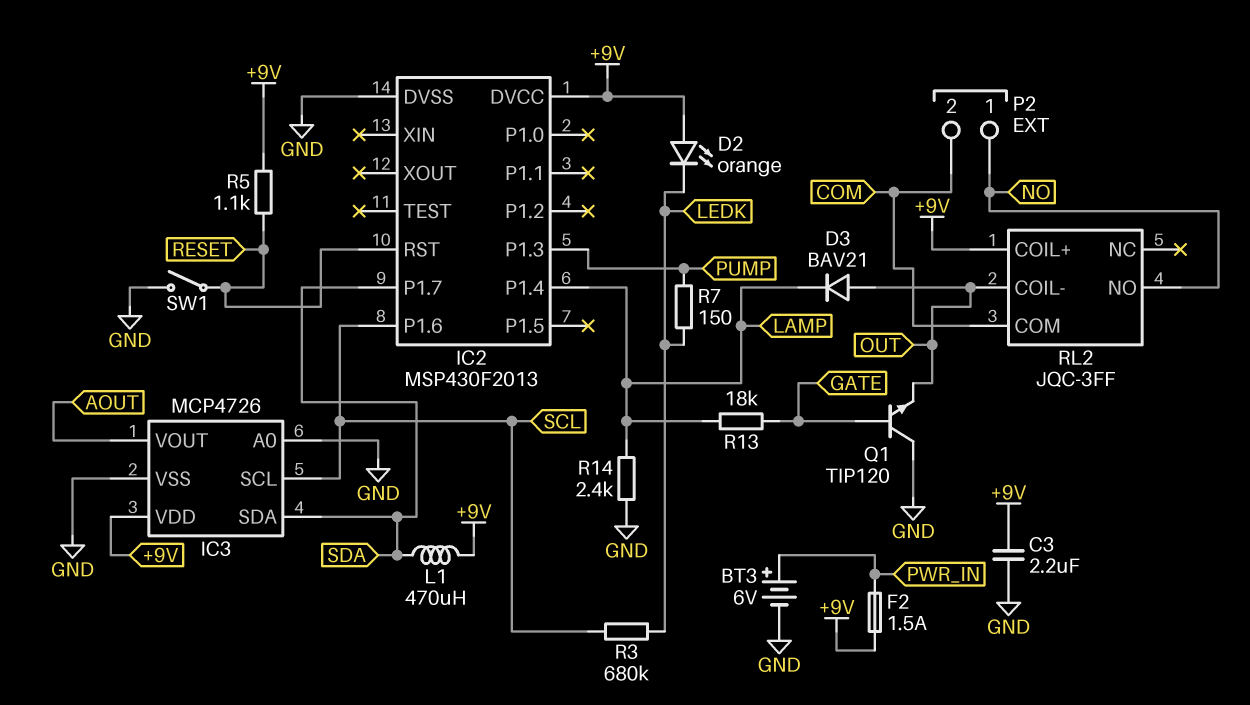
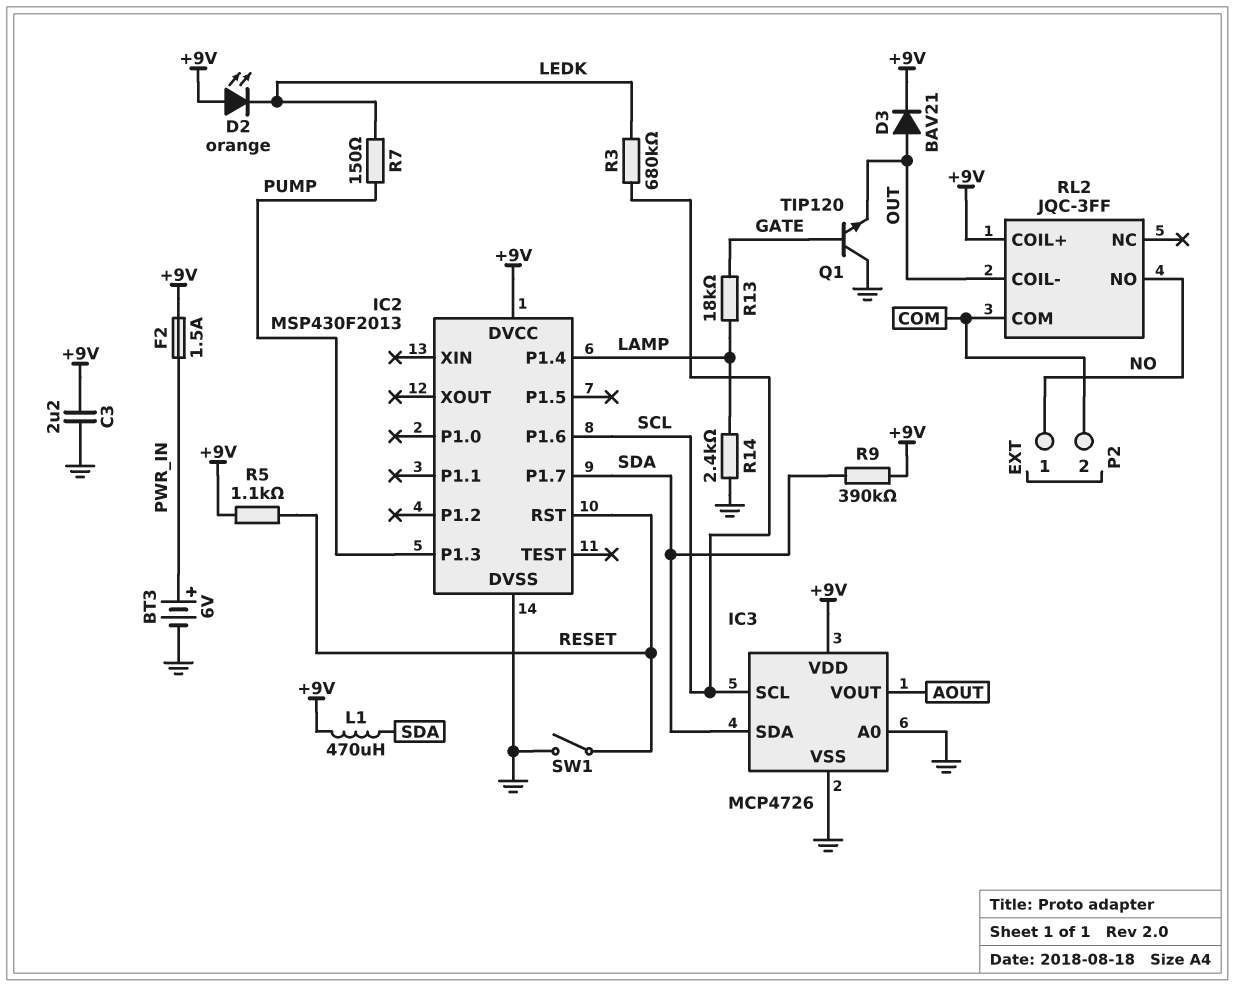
D3: diode BAV21 (A OUT, K LAMP) -> diode BAV21 (A OUT, K +9V)
R9: none -> 390k (+9V, SDA)

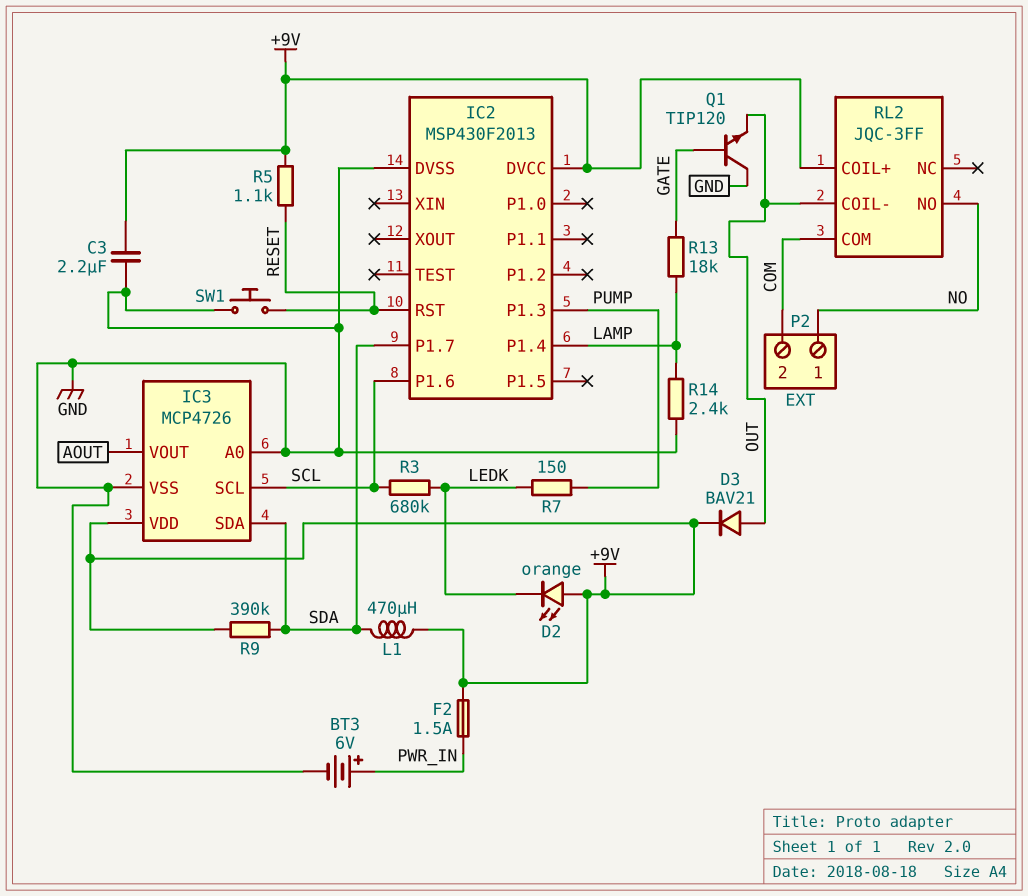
SW1: switch (GND, RESET) -> button (GND, RESET)

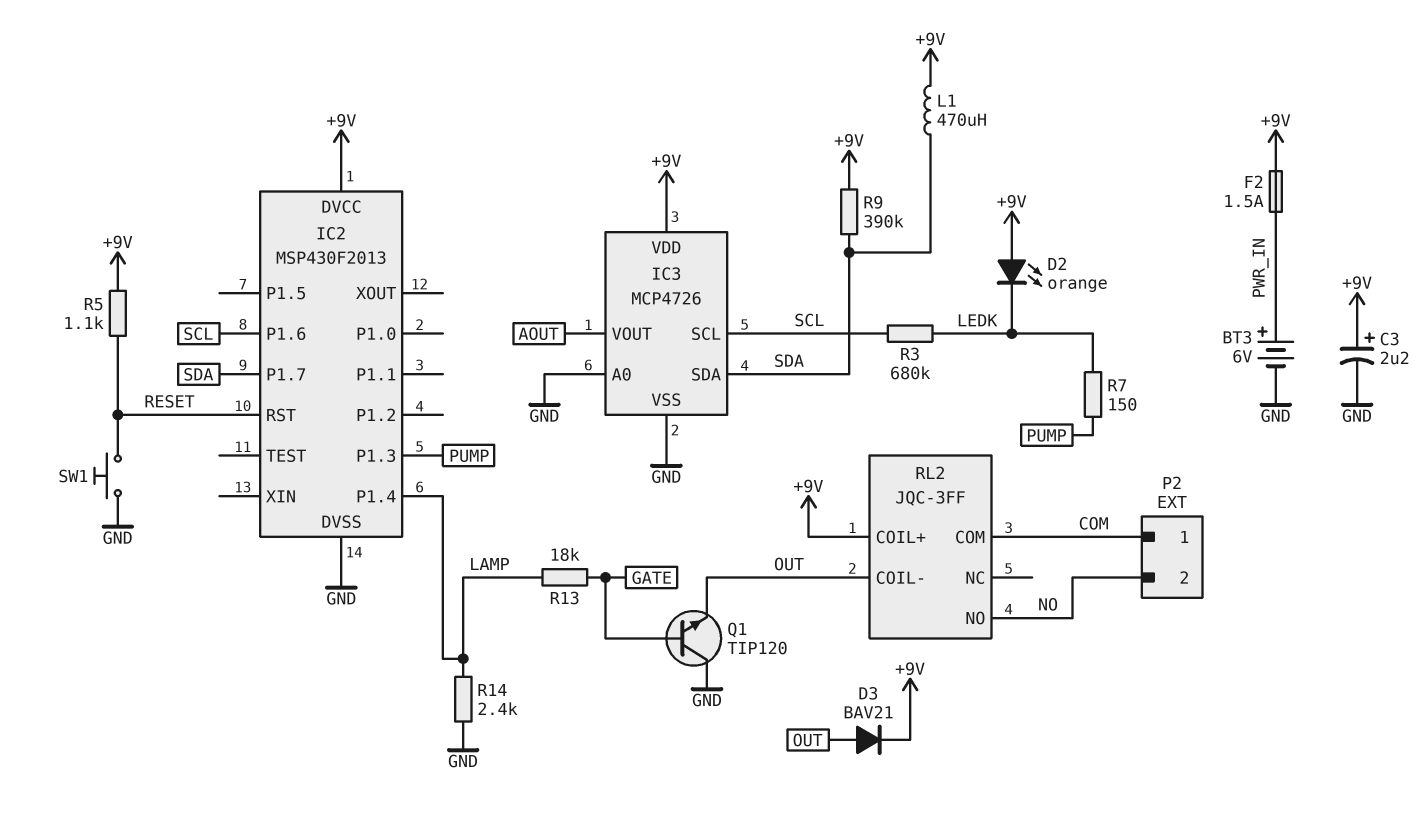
C3: 2.2uF (+9V, GND) -> 2.2uF (plus +9V, minus GND)
P2 pin 1: NO -> COM
P2 pin 2: COM -> NO

